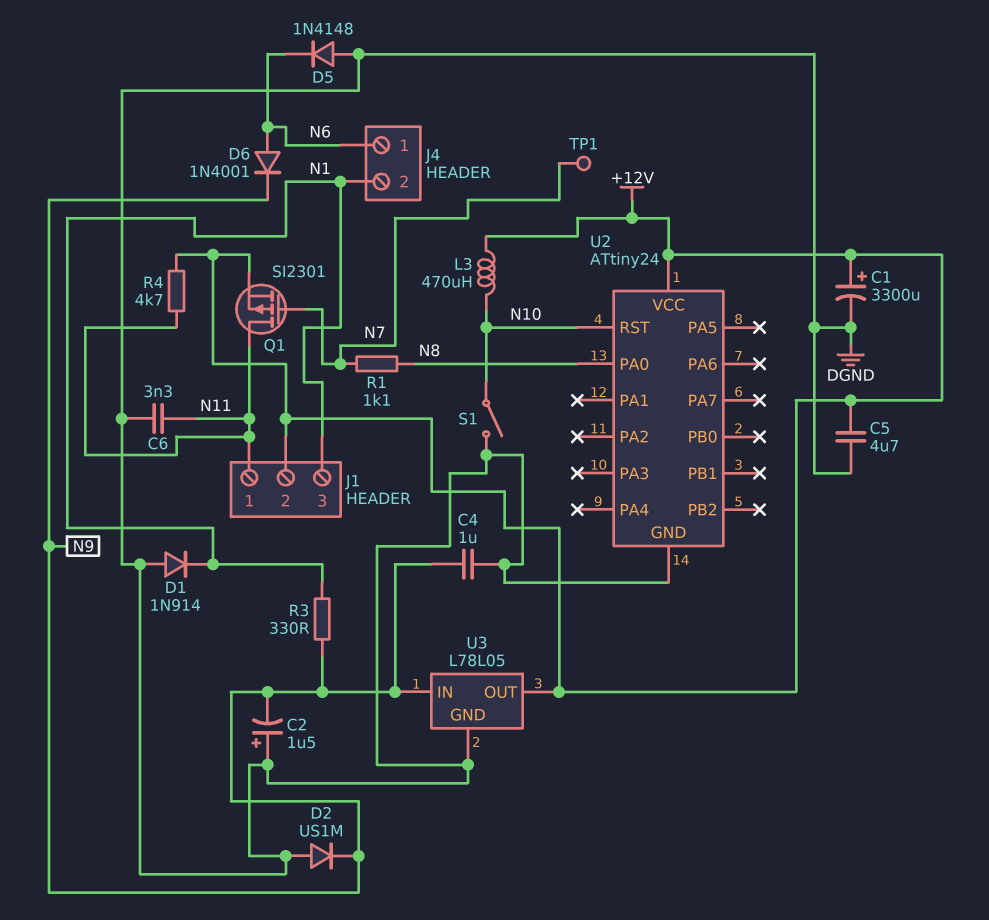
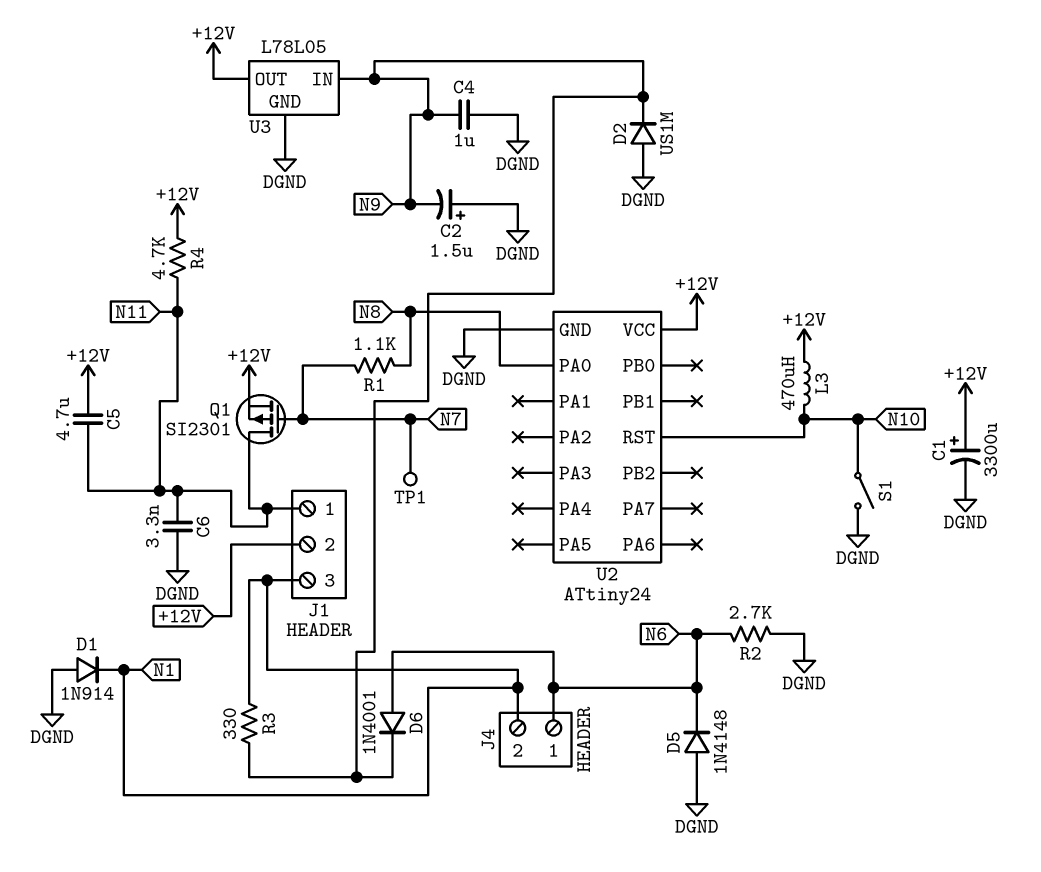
C5: 4.7uF (+12V, DGND) -> 4.7uF (+12V, N11)
R2: none -> 2.7k (DGND, N6)

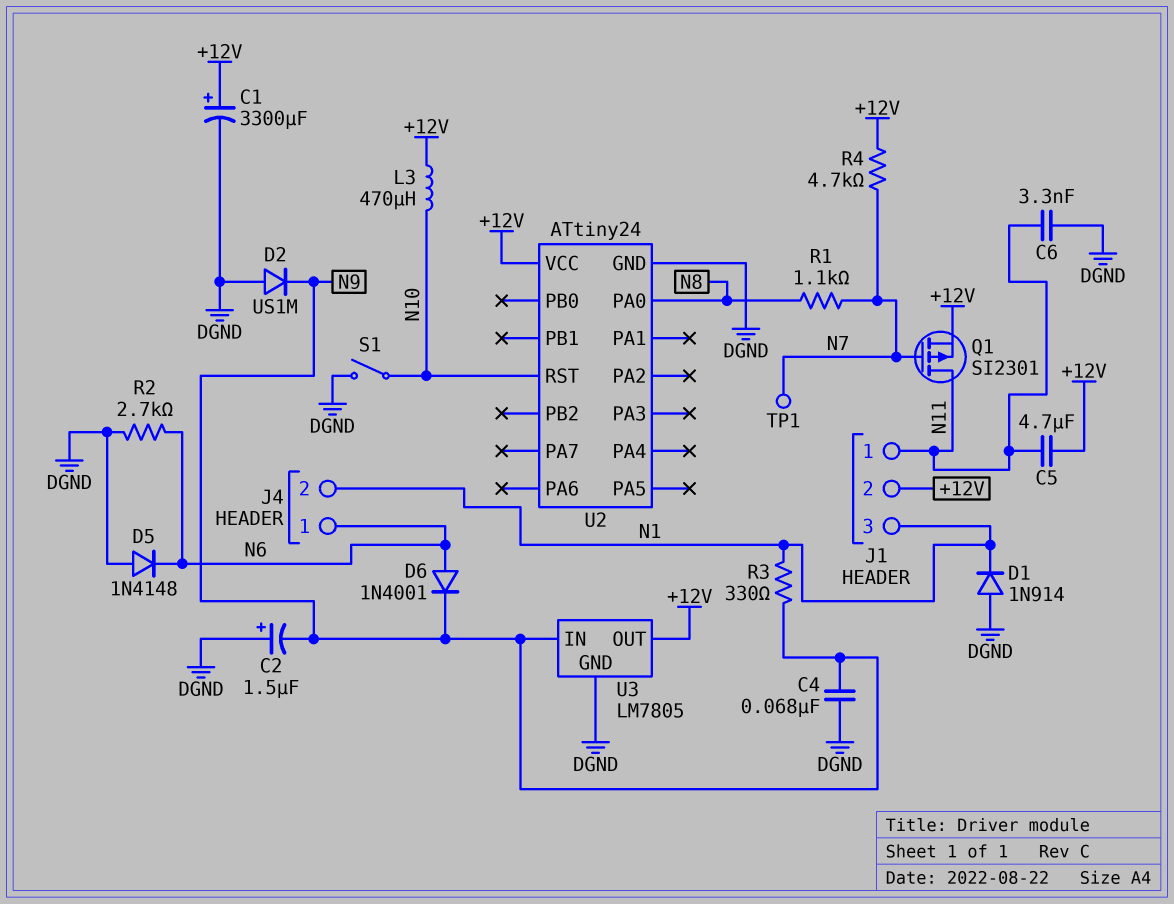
C4: 1uF (DGND, N9) -> 68nF (DGND, N9)
R4: 4.7k (+12V, N11) -> 4.7k (+12V, N7)
U3: L78L05 -> LM7805

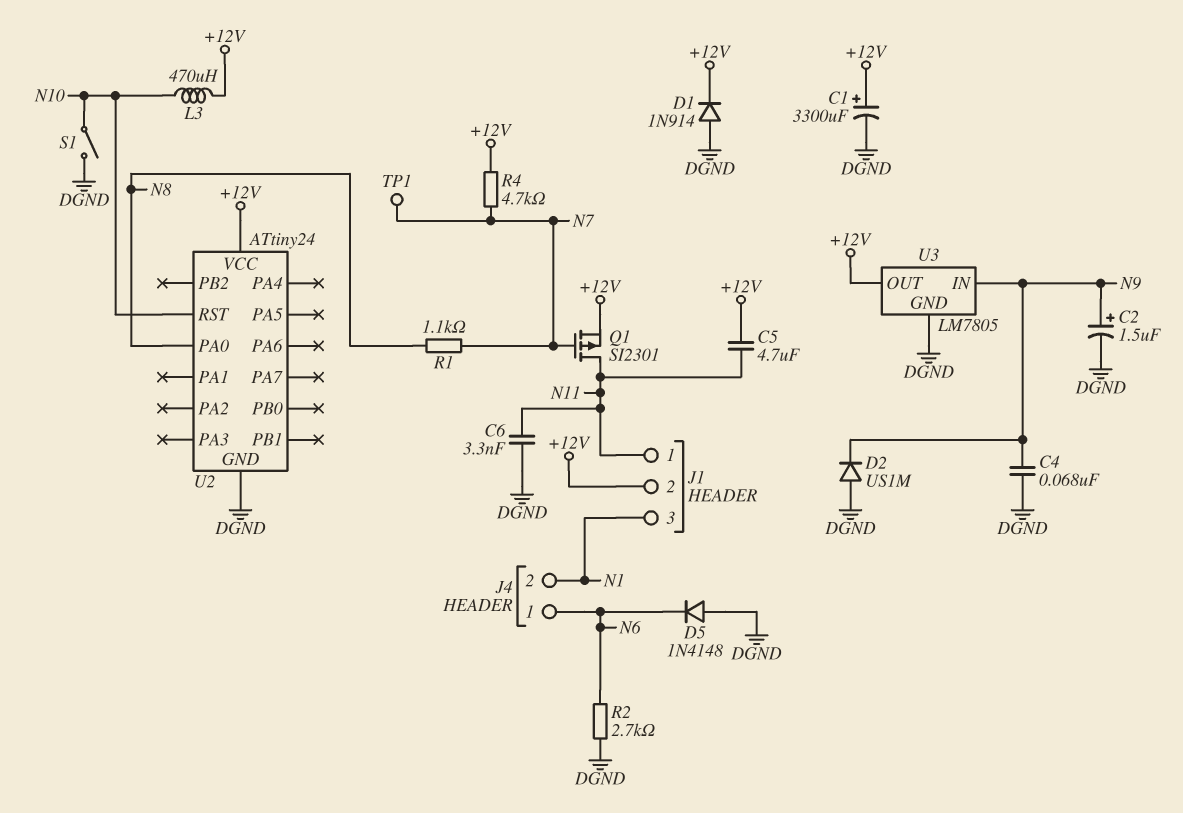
C2: 1.5uF (plus DGND, minus N9) -> 1.5uF (plus N9, minus DGND)
D1: diode 1N914 (A DGND, K N1) -> diode 1N914 (A DGND, K +12V)
D6: diode 1N4001 (A N6, K N9) -> none
R3: 330 (N1, N9) -> none

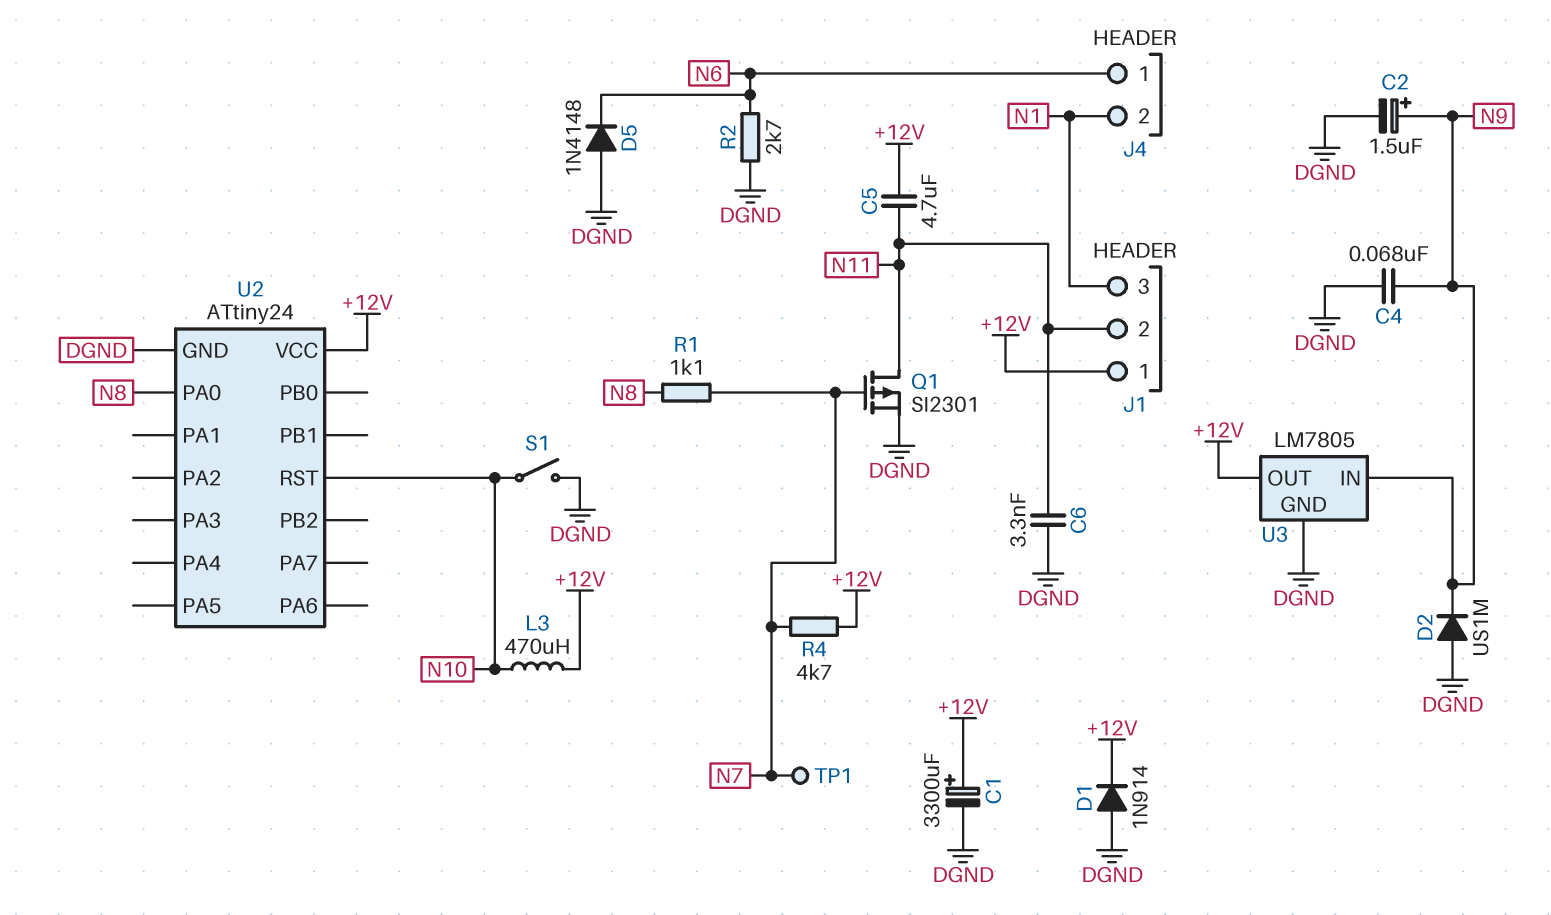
J1 pin 1: N11 -> +12V
J1 pin 2: +12V -> N11
Q1: PMOS SI2301 (G N7, D N11, S +12V) -> PMOS SI2301 (G N7, D N11, S DGND)

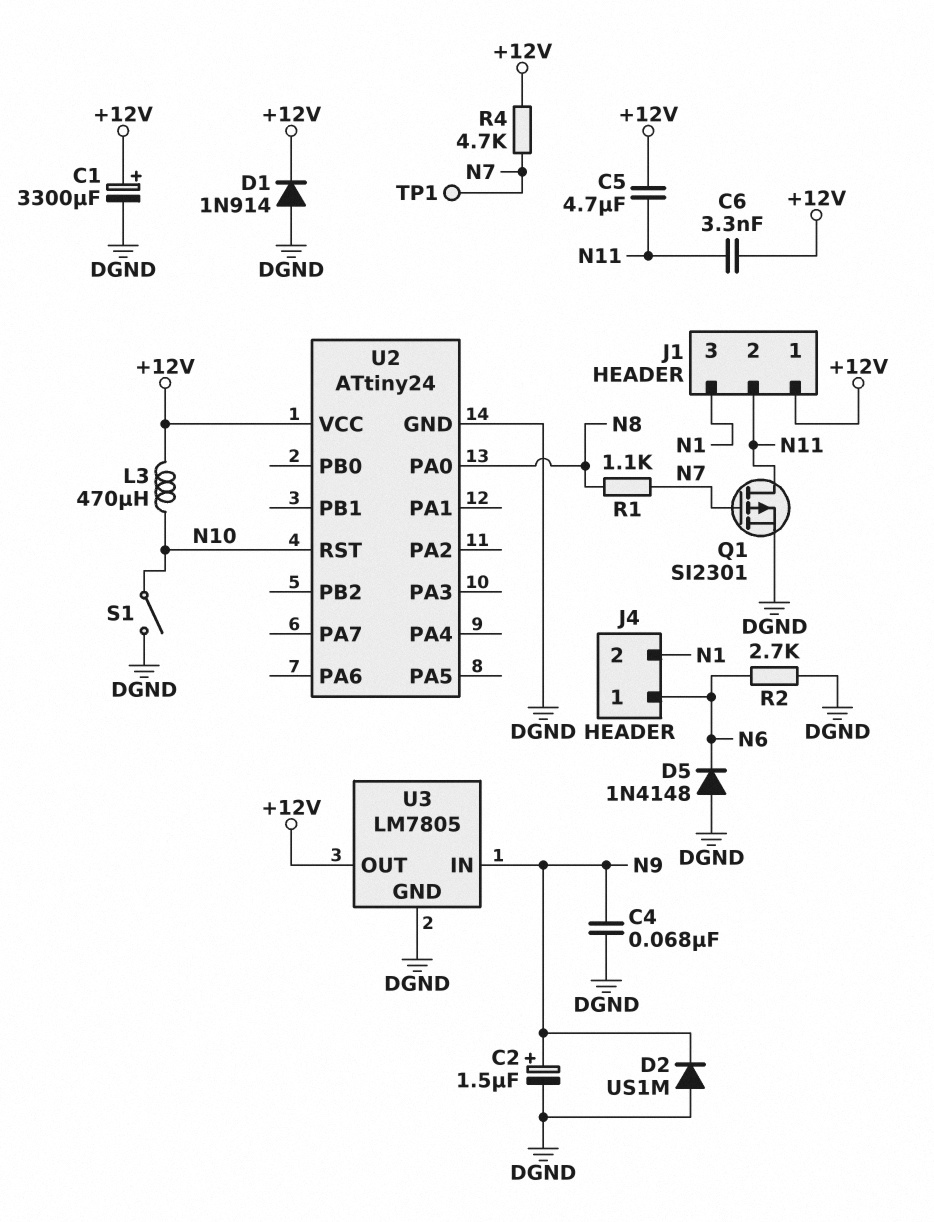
C6: 3.3nF (DGND, N11) -> 3.3nF (+12V, N11)

